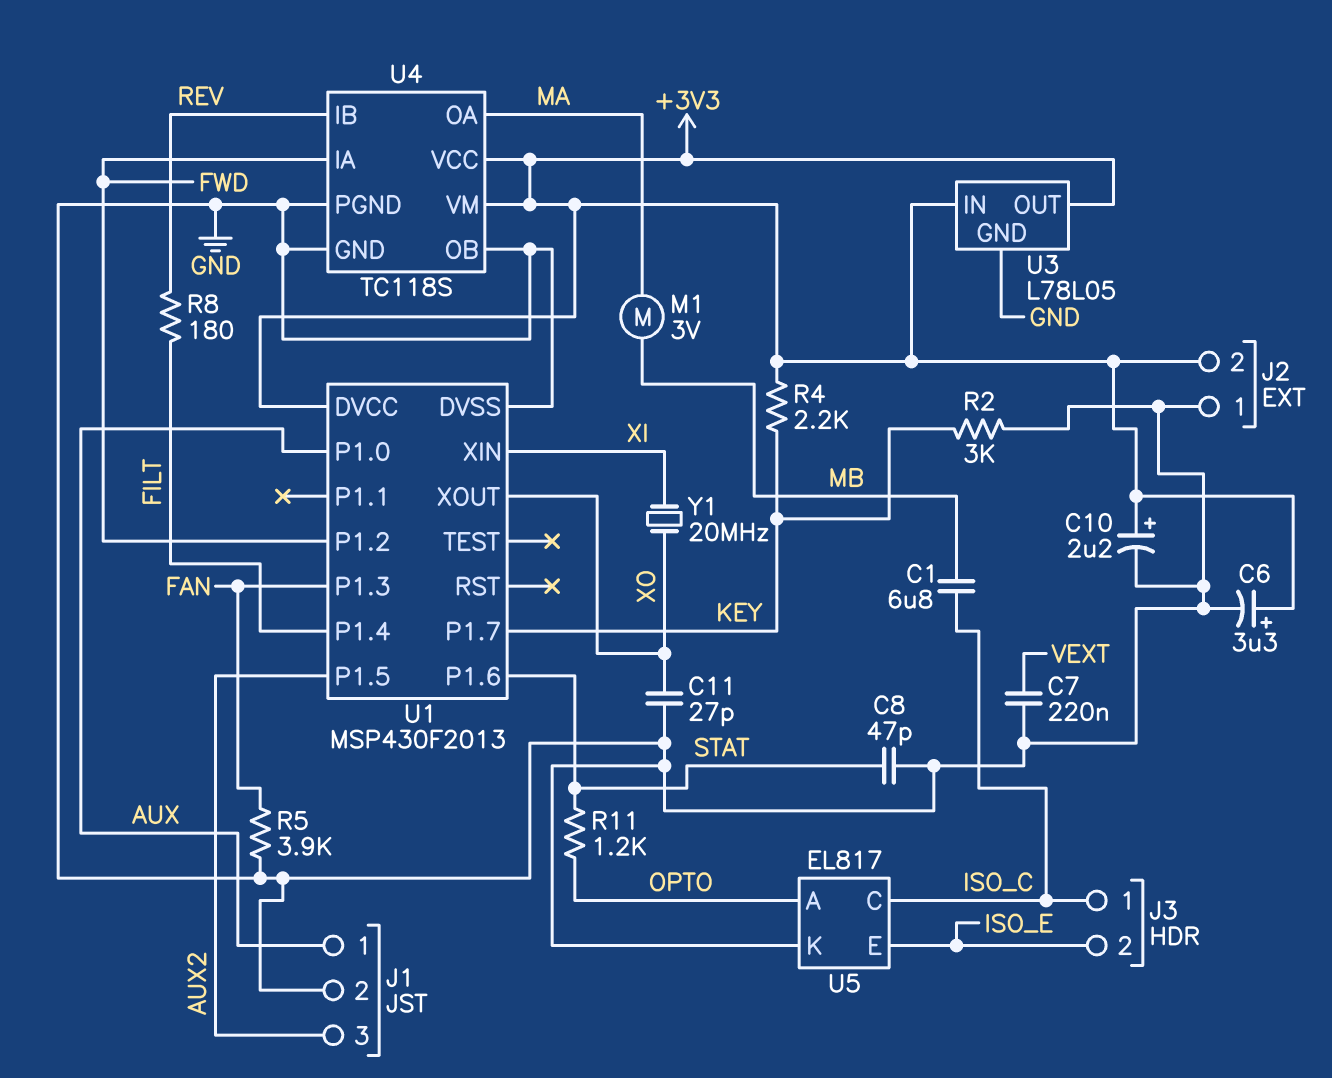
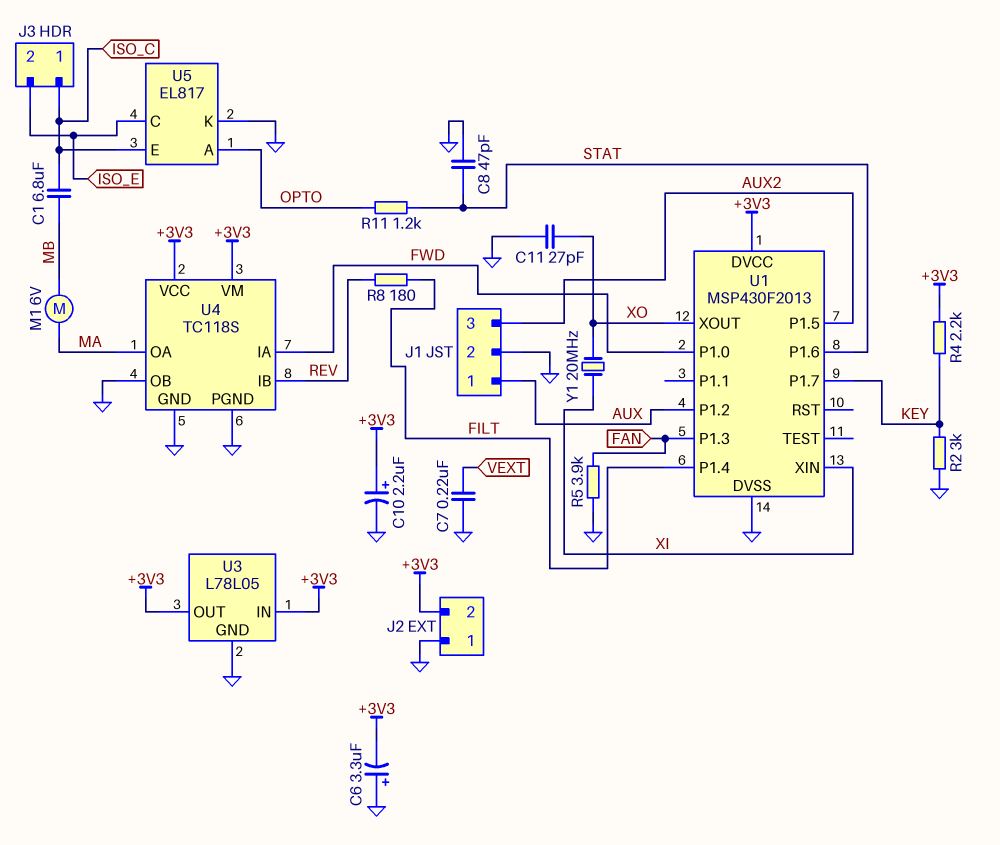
C6: 3.3uF (plus +3V3, minus GND) -> 3.3uF (plus GND, minus +3V3)
M1: motor 3V (MA, MB) -> motor 6V (MA, MB)
U1 pin P1.0: AUX -> FWD
U1 pin P1.2: FWD -> AUX
U5 pin C: ISO_C -> ISO_E
U5 pin E: ISO_E -> ISO_C

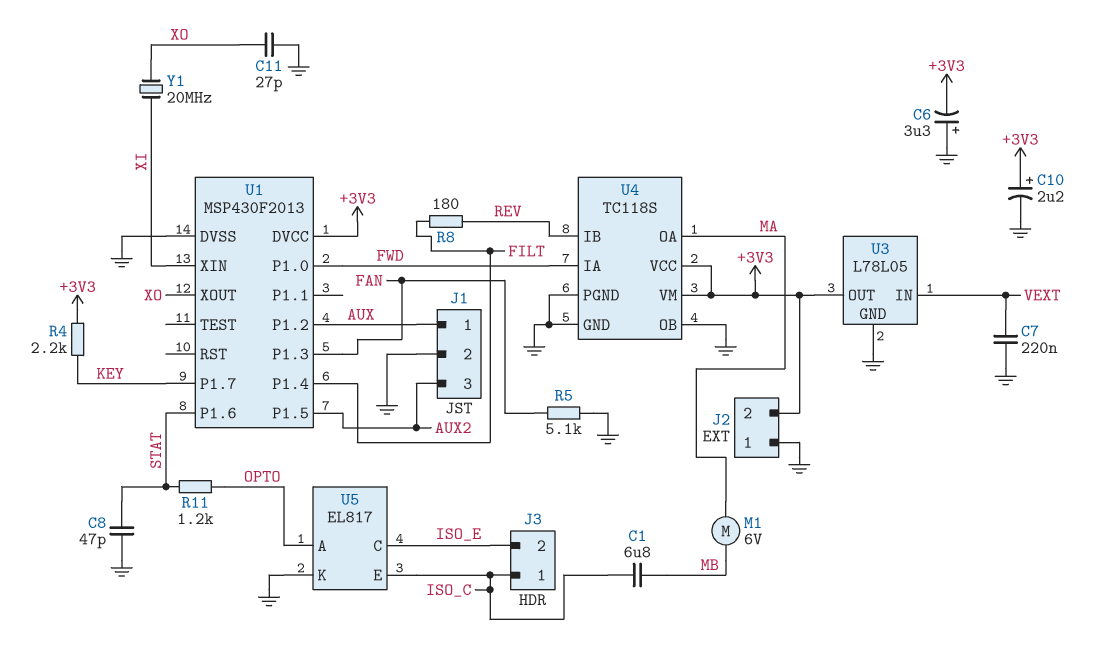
R2: 3k (GND, KEY) -> none
R5: 3.9k (FAN, GND) -> 5.1k (FAN, GND)
U3 pin IN: +3V3 -> VEXT

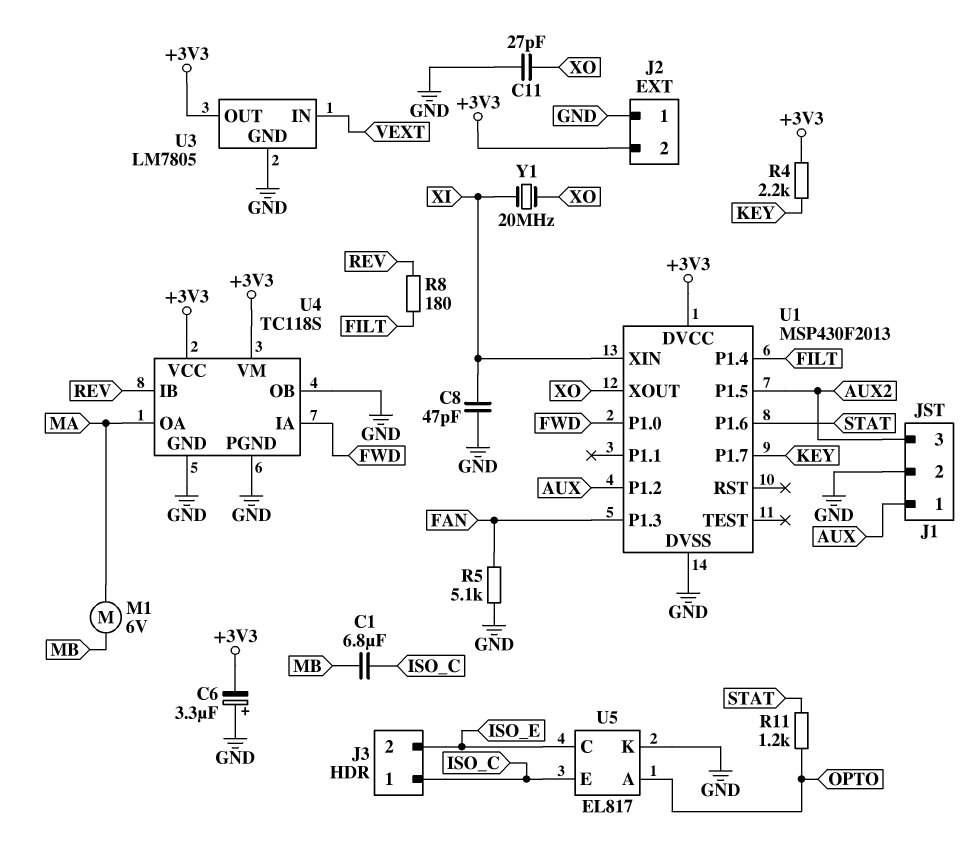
C7: 220nF (GND, VEXT) -> none
C8: 47pF (GND, STAT) -> 47pF (GND, XI)
C10: 2.2uF (plus +3V3, minus GND) -> none
U3: L78L05 -> LM7805

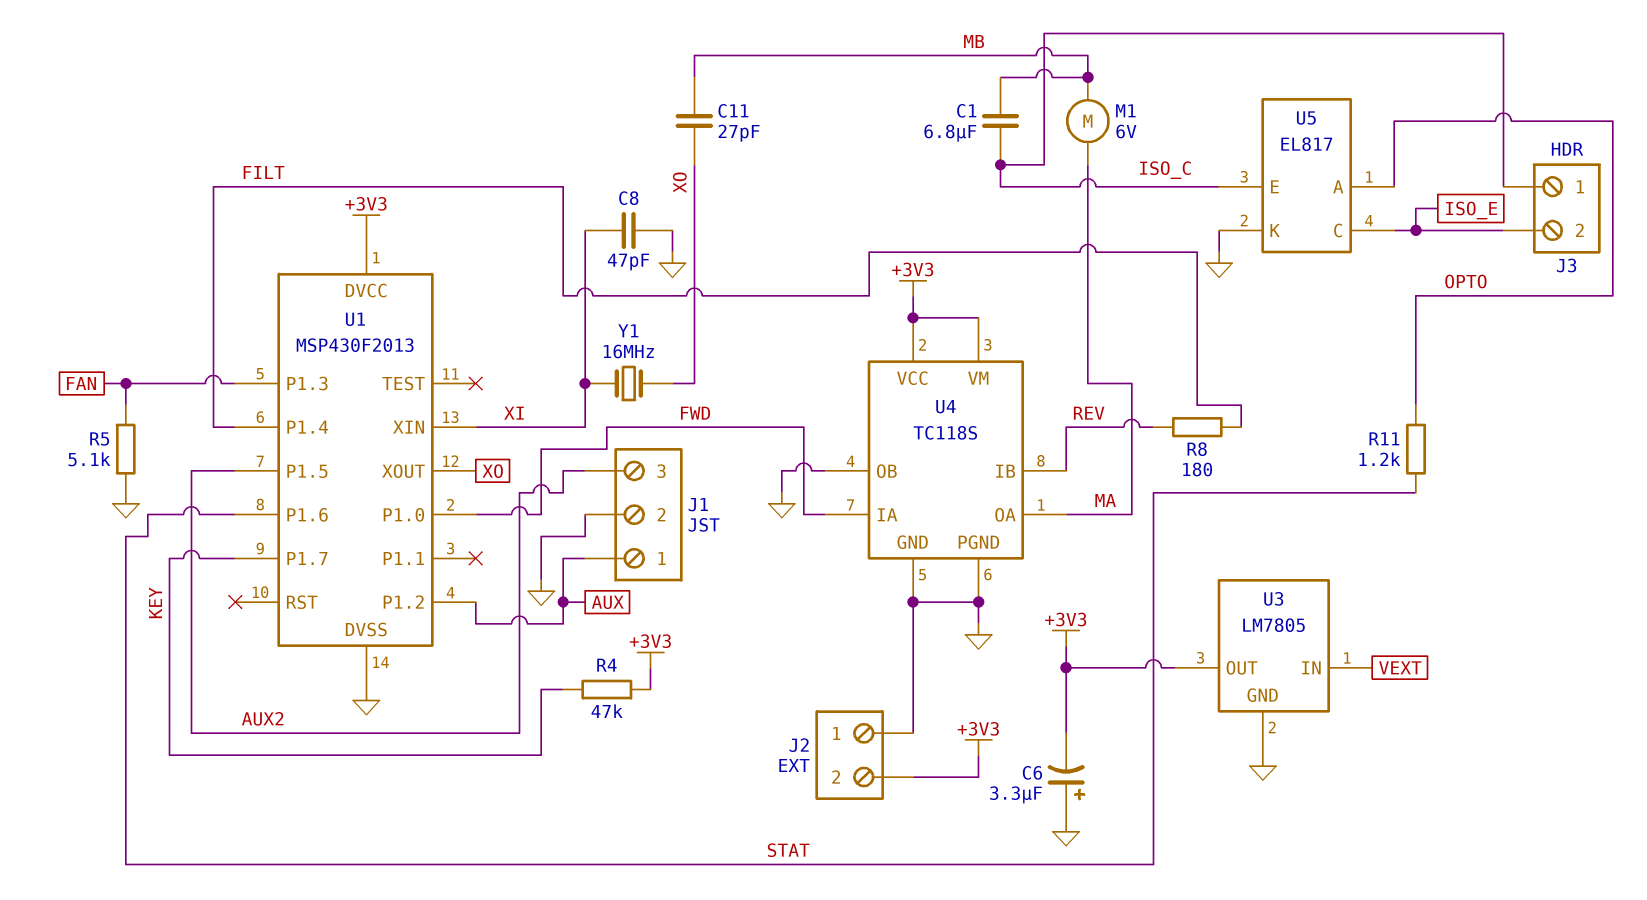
C11: 27pF (GND, XO) -> 27pF (MB, XO)
R4: 2.2k (+3V3, KEY) -> 47k (+3V3, KEY)
Y1: 20MHz (XI, XO) -> 16MHz (XI, XO)

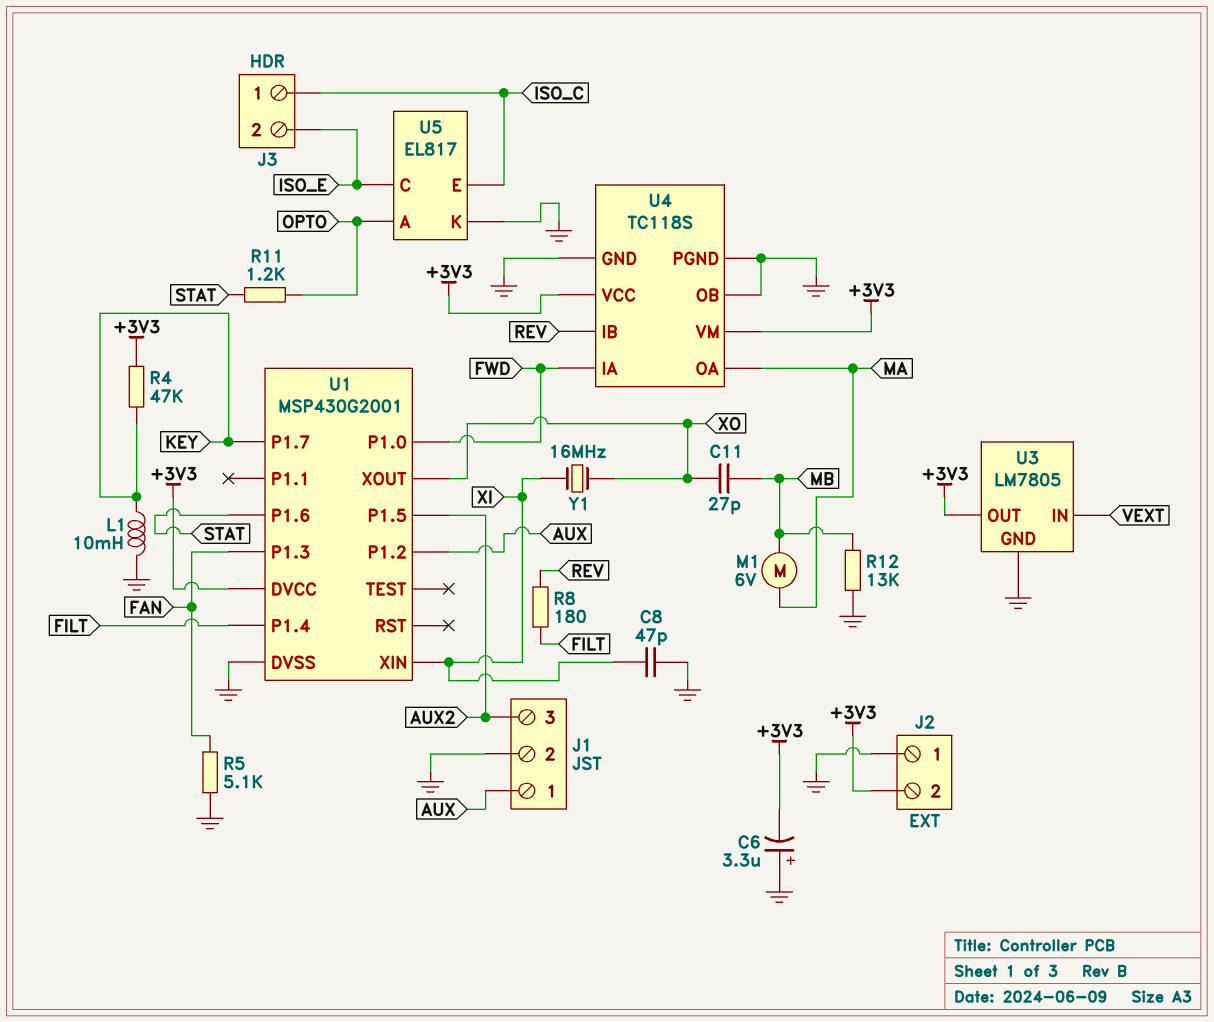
C1: 6.8uF (ISO_C, MB) -> none
L1: none -> 10mH (GND, KEY)
R12: none -> 13k (GND, MB)
U1: MSP430F2013 -> MSP430G2001

